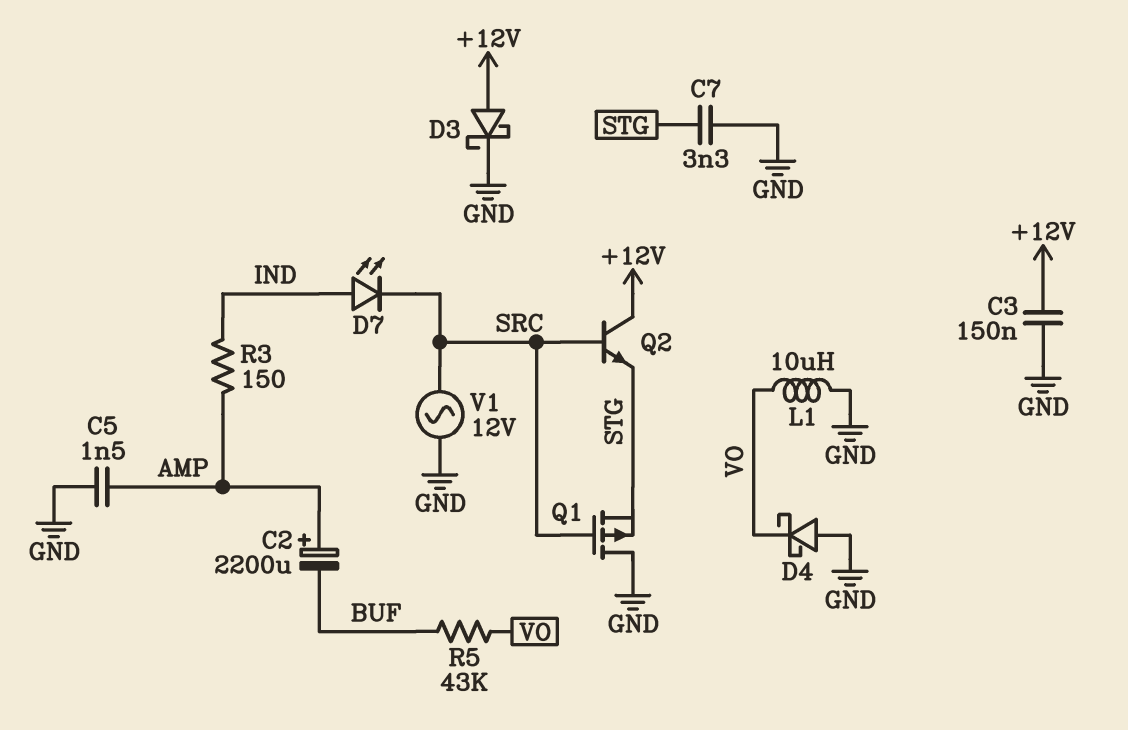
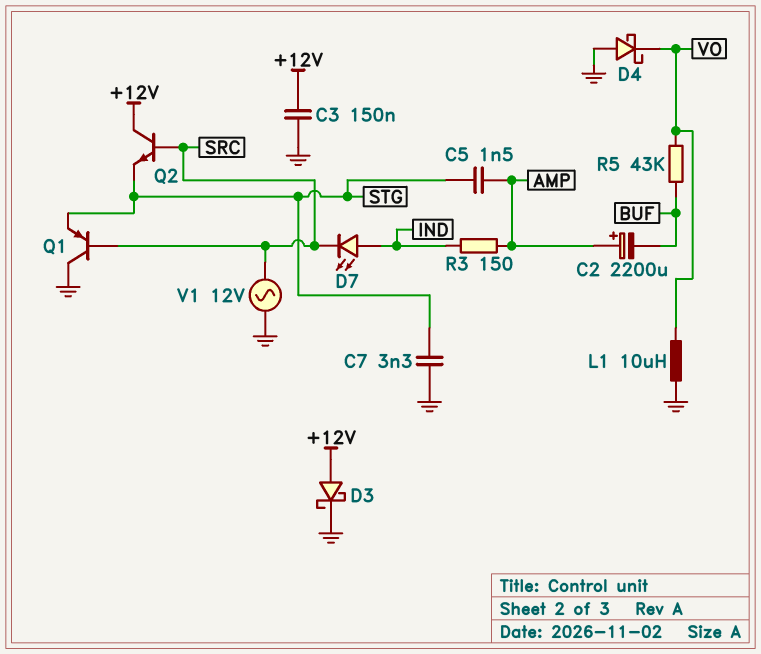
C5: 1.5nF (AMP, GND) -> 1.5nF (AMP, STG)
Q1: PMOS (G SRC, D GND, S STG) -> PNP (B SRC, C GND, E STG)

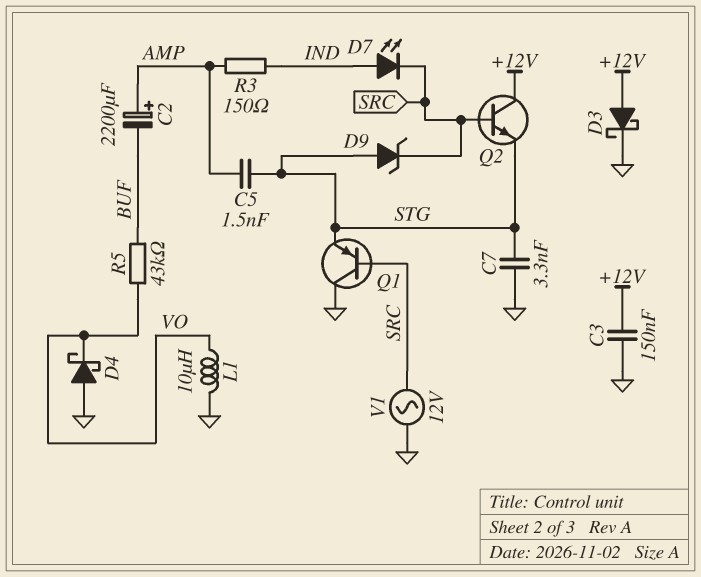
D9: none -> zener (A STG, K SRC)

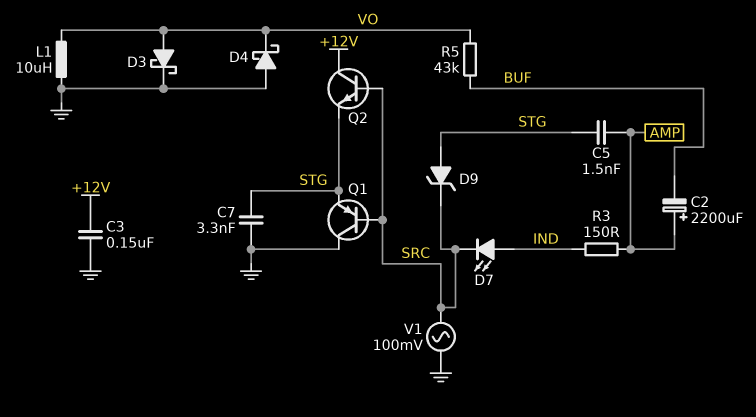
D3: schottky (A +12V, K GND) -> schottky (A VO, K GND)
V1: AC 12V (GND, SRC) -> AC 100mV (GND, SRC)

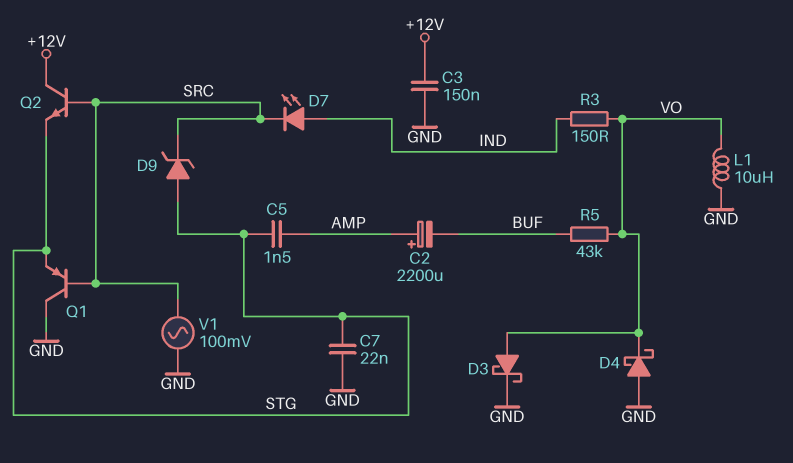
C7: 3.3nF (GND, STG) -> 22nF (GND, STG)
R3: 150 (AMP, IND) -> 150 (IND, VO)

